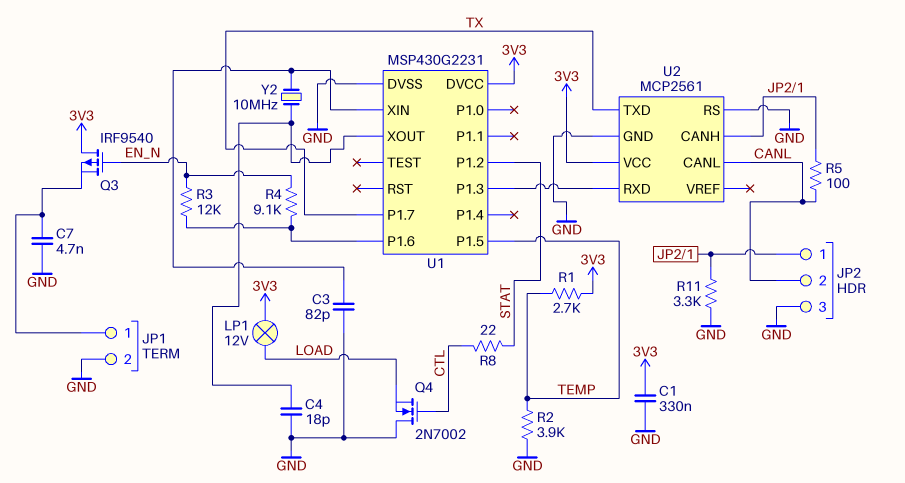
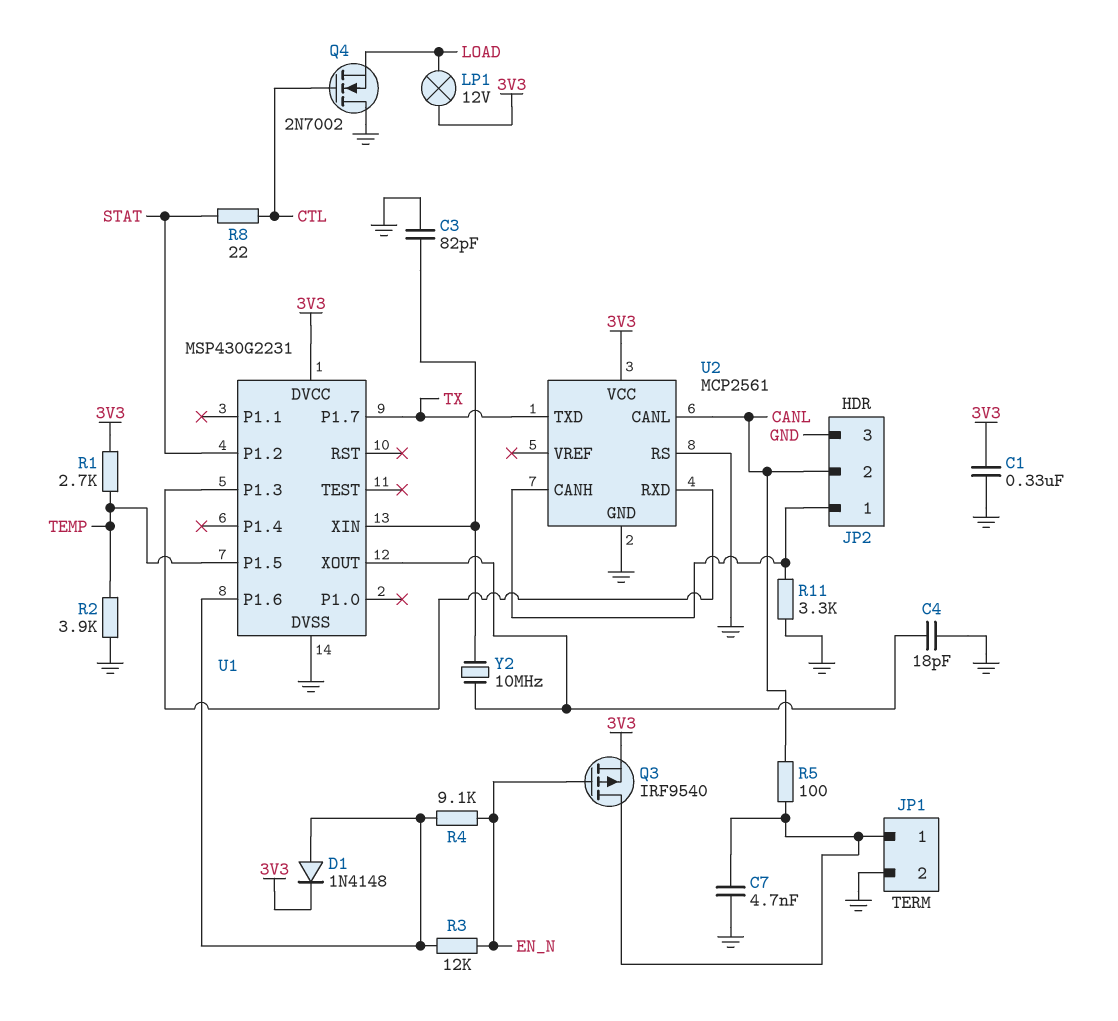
D1: none -> diode 1N4148 (A U1/P1.6, K 3V3)
Q3: PMOS IRF9540 (G EN_N, D 3V3, S JP1/1) -> PMOS IRF9540 (G EN_N, D JP1/1, S 3V3)
R5: 100 (CANL, JP2/1) -> 100 (CANL, JP1/1)

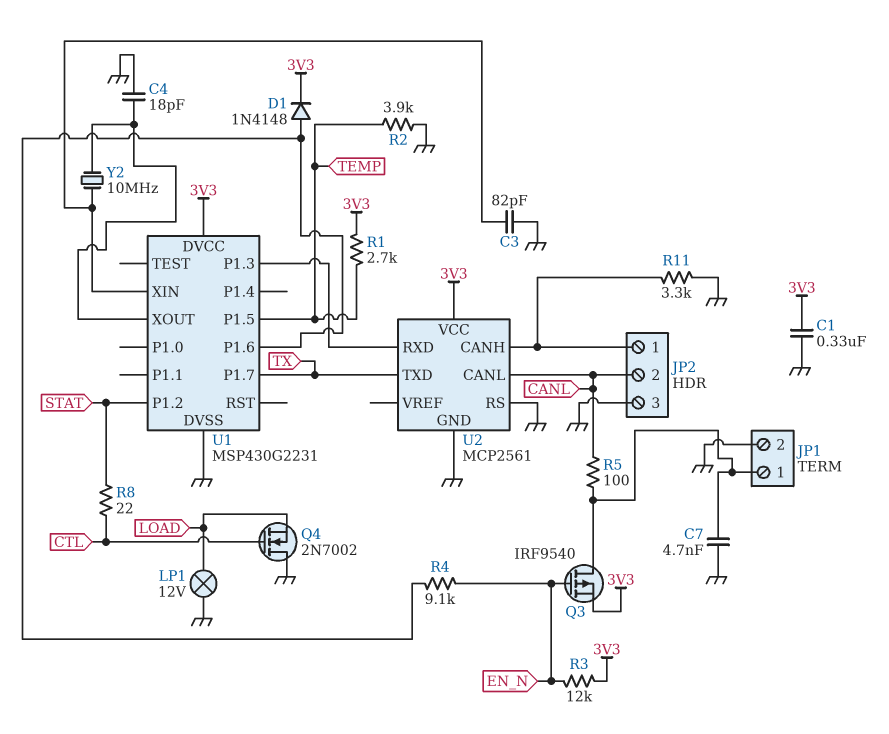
LP1: lamp 12V (3V3, LOAD) -> lamp 12V (GND, LOAD)
R3: 12k (EN_N, U1/P1.6) -> 12k (3V3, EN_N)

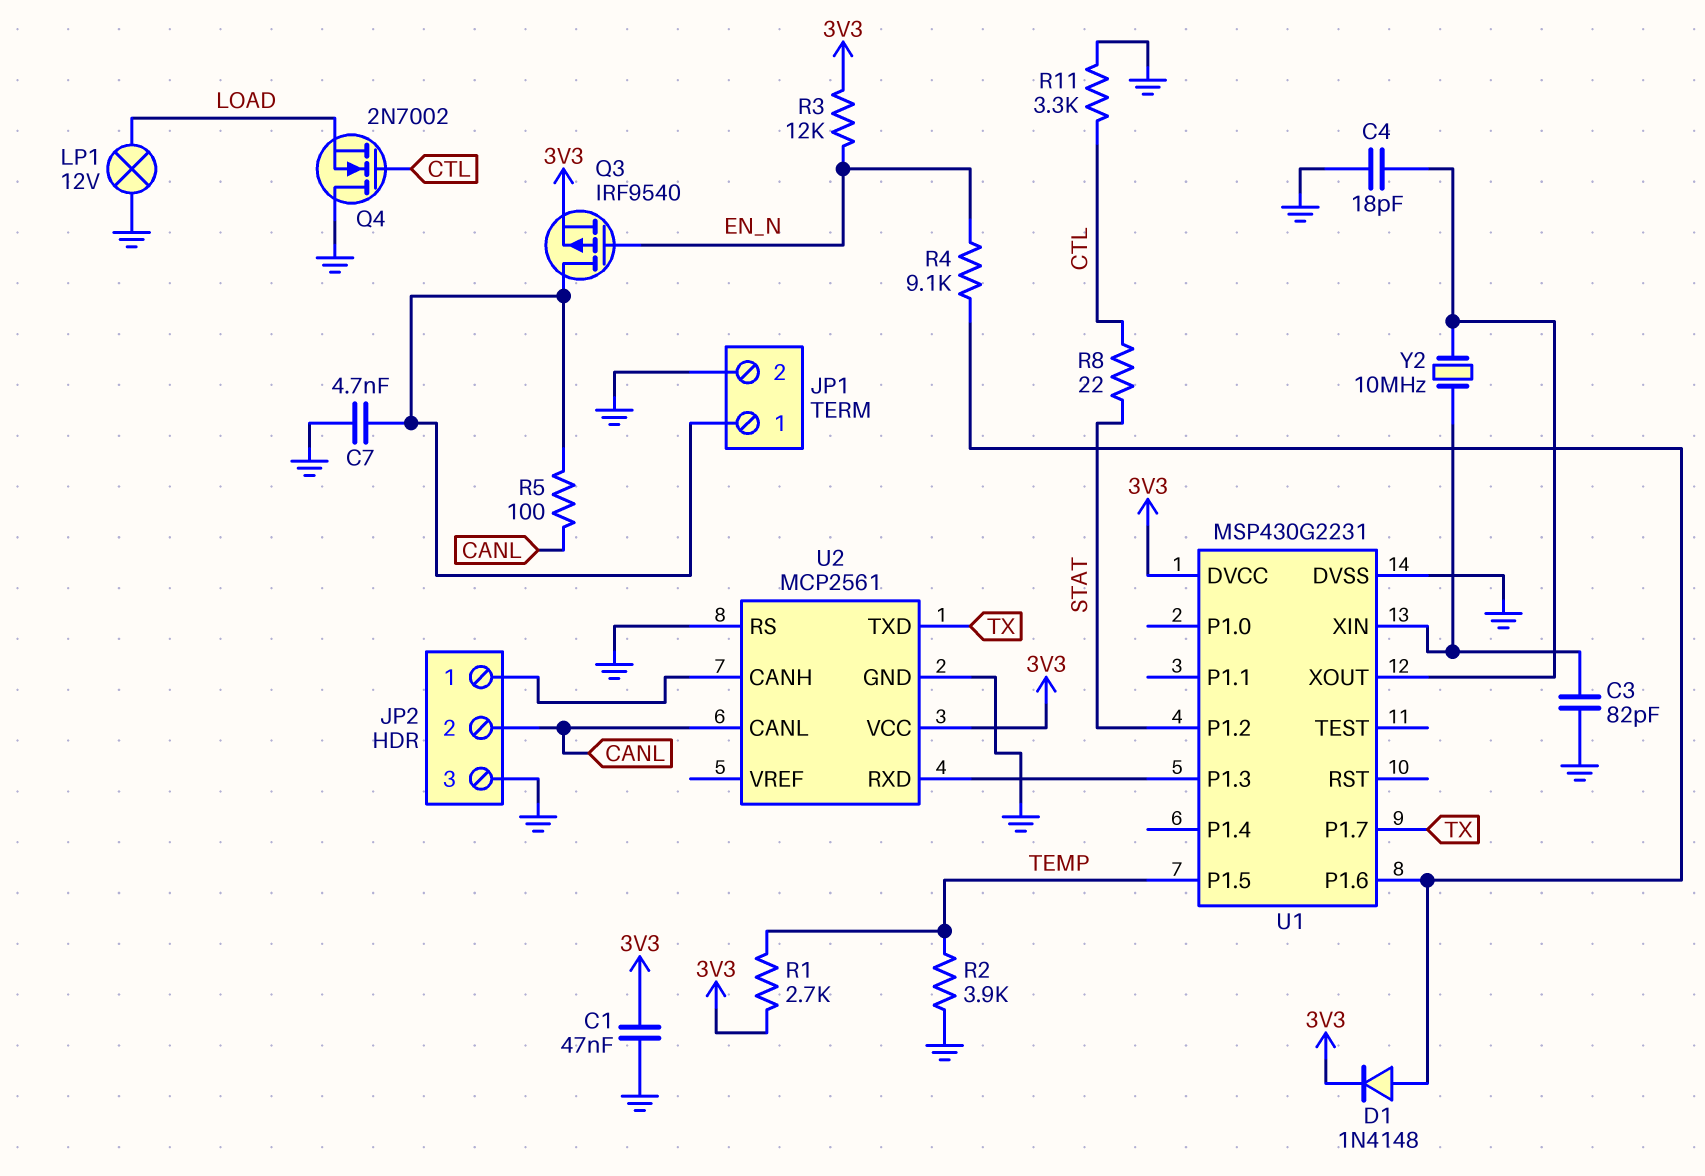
C1: 330nF (3V3, GND) -> 47nF (3V3, GND)
R11: 3.3k (GND, JP2/1) -> 3.3k (CTL, GND)

